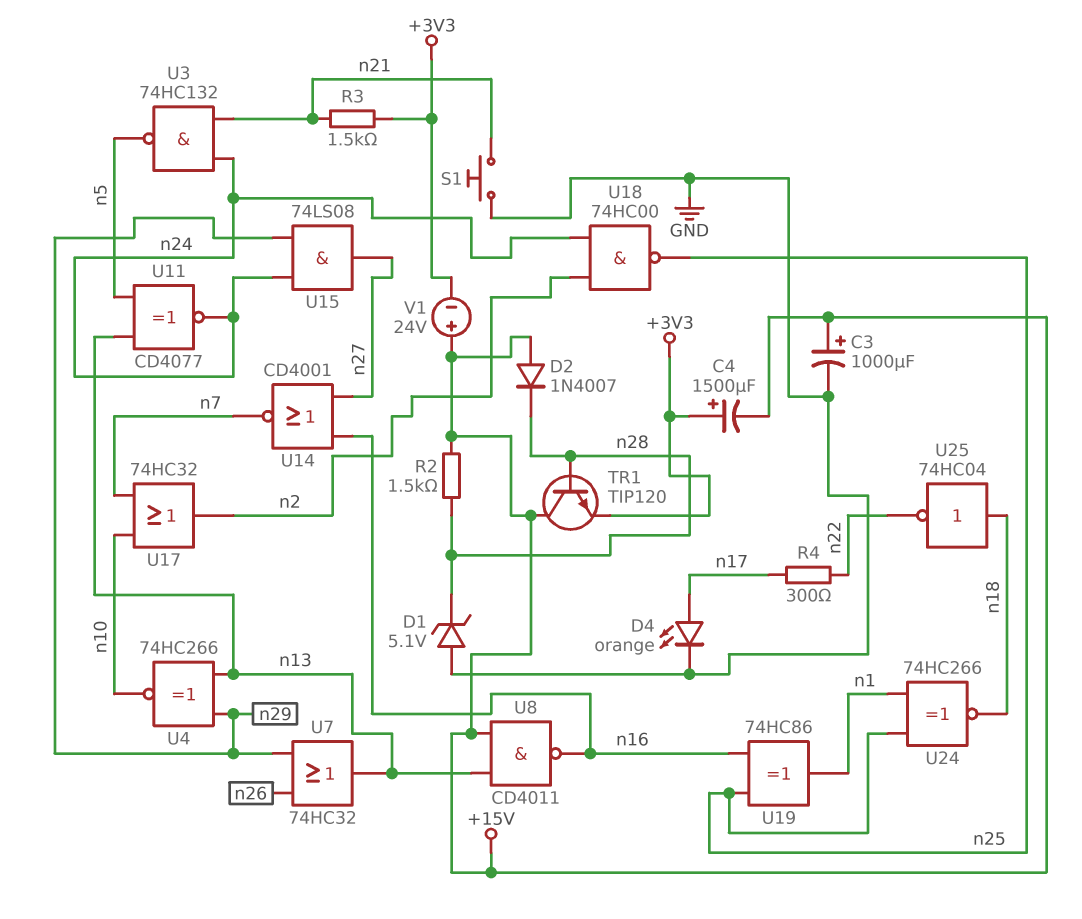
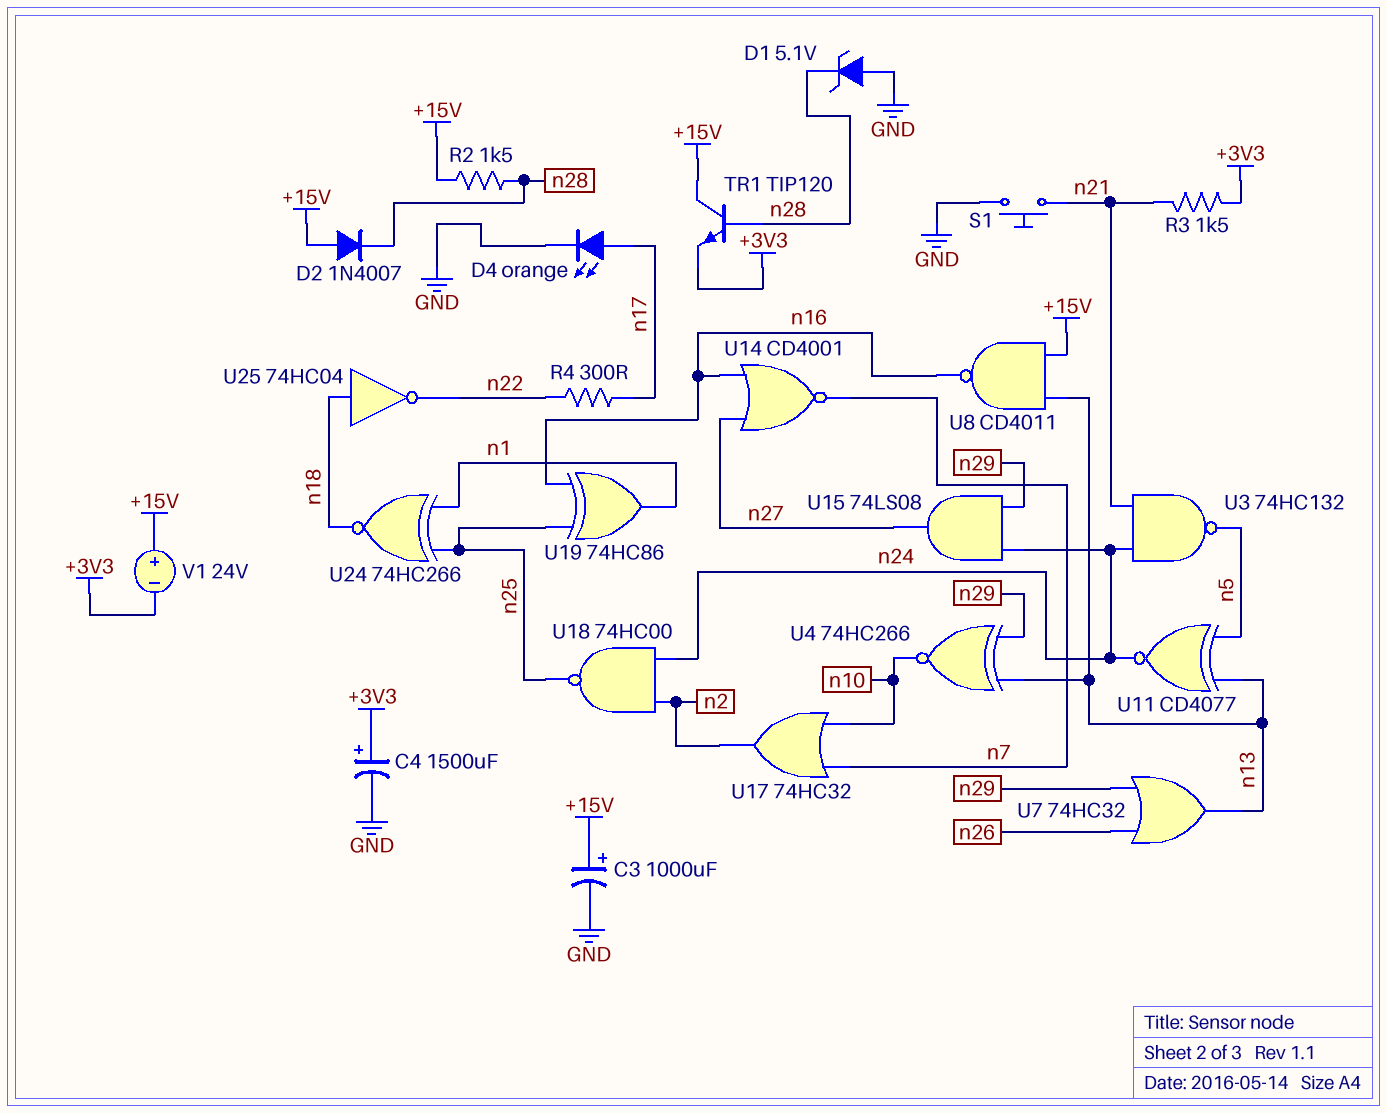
C4: 1500uF (plus +3V3, minus +15V) -> 1500uF (plus +3V3, minus GND)

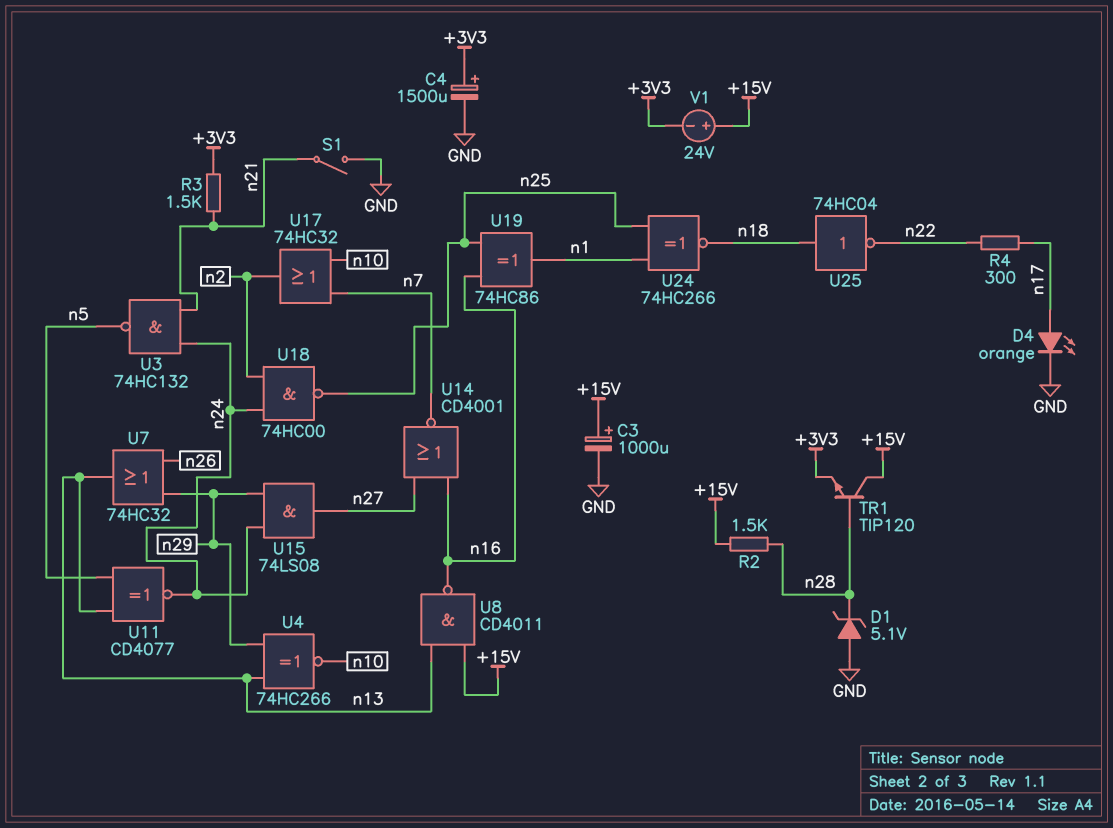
D2: diode 1N4007 (A +15V, K n28) -> none
S1: button (GND, n21) -> switch (GND, n21)

